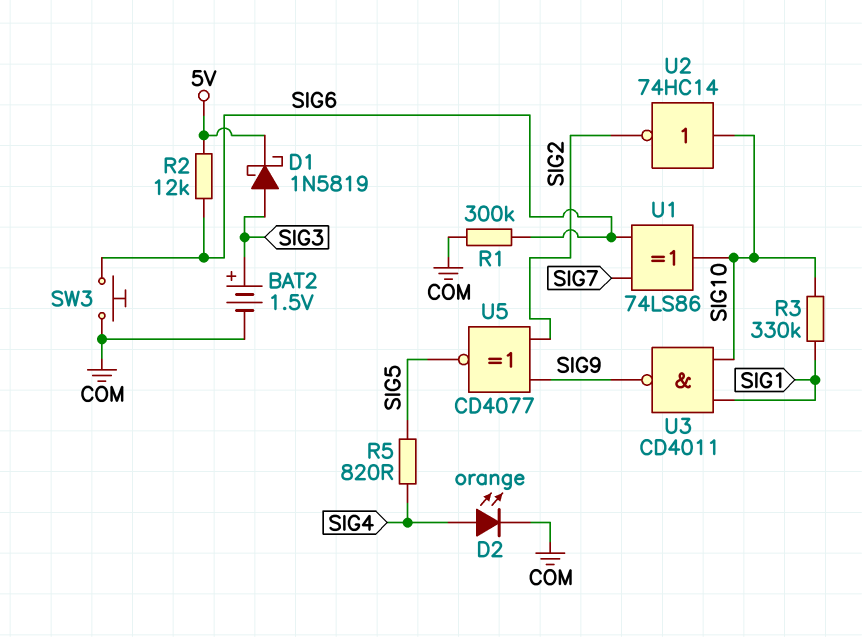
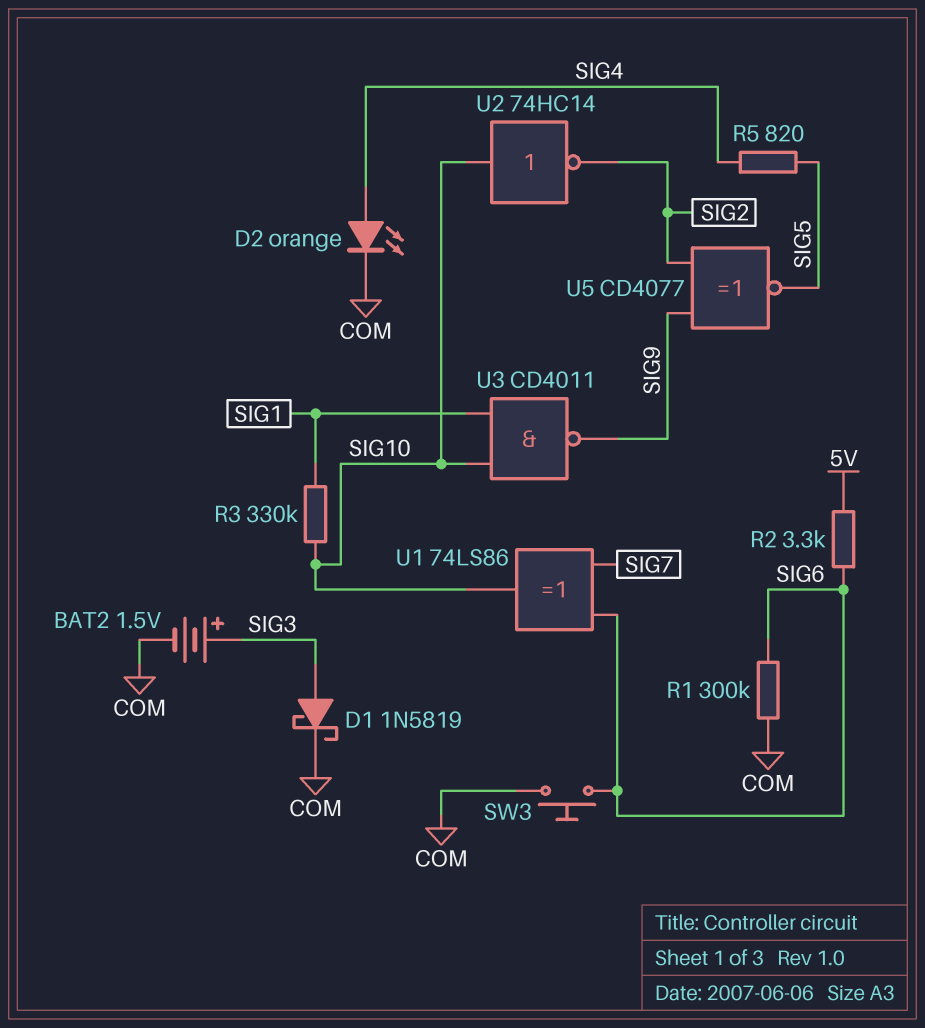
D1: schottky 1N5819 (A SIG3, K 5V) -> schottky 1N5819 (A SIG3, K COM)
R2: 12k (5V, SIG6) -> 3.3k (5V, SIG6)

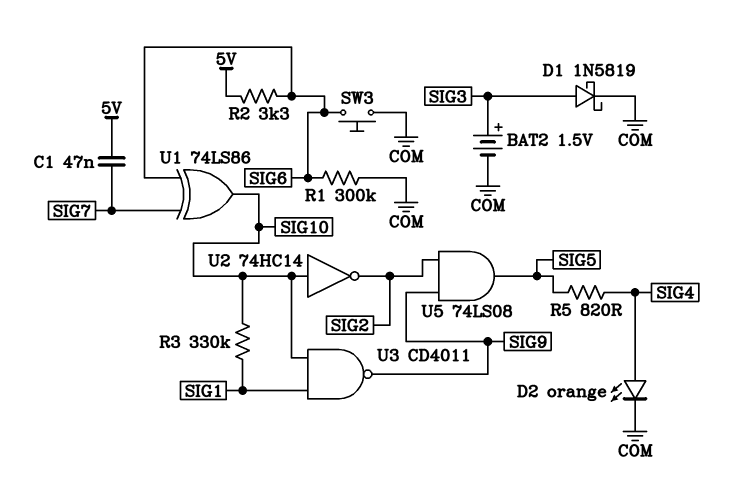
C1: none -> 47nF (5V, SIG7)
U5: XNOR CD4077 (in SIG2, in SIG9, out SIG5) -> AND 74LS08 (in SIG2, in SIG9, out SIG5)

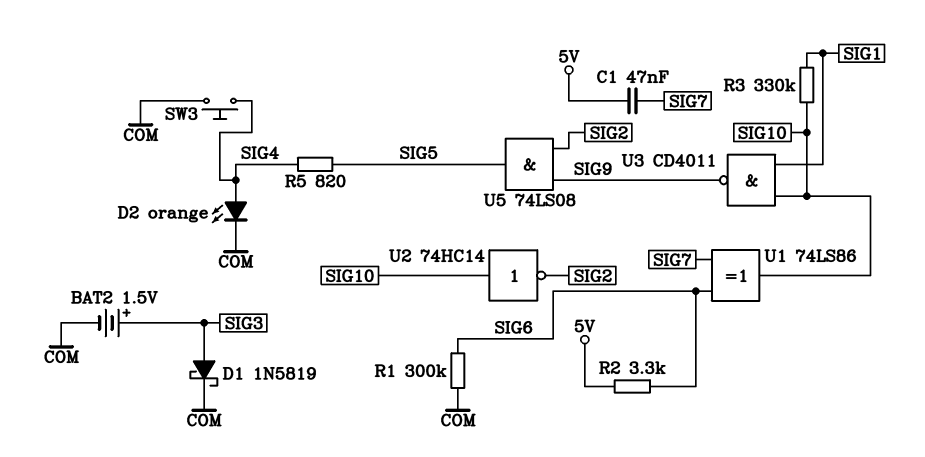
SW3: button (COM, SIG6) -> button (COM, SIG4)

